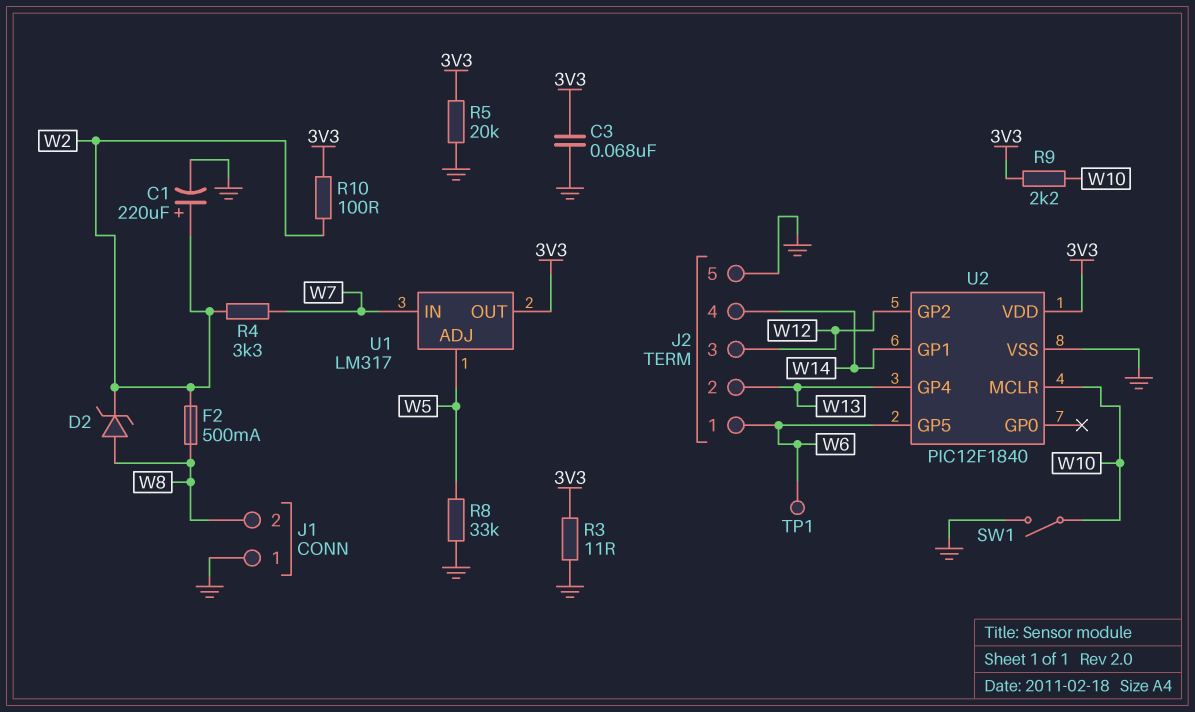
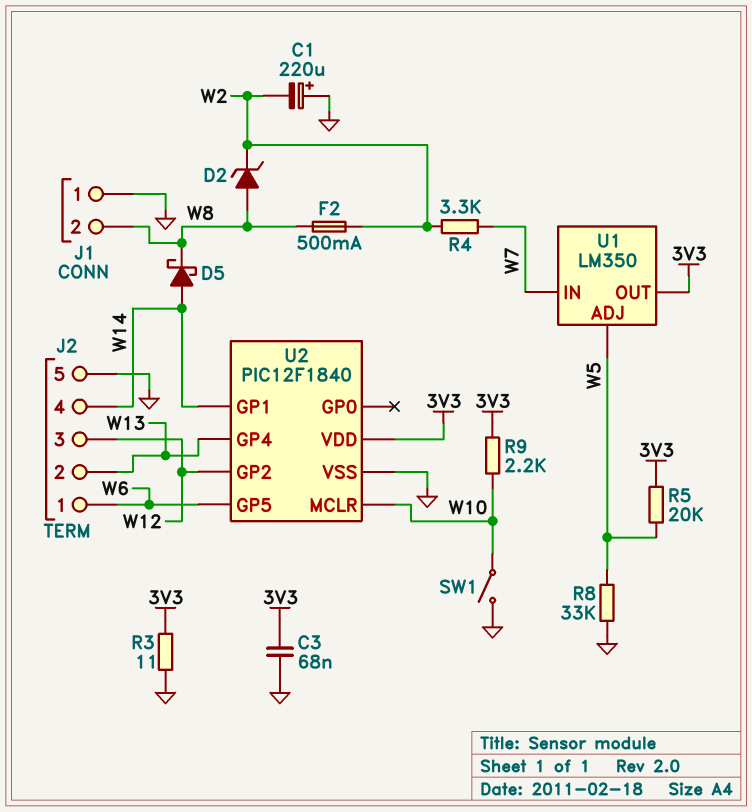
C1: 220uF (plus W2, minus GND) -> 220uF (plus GND, minus W2)
D5: none -> schottky (A W14, K W8)
R5: 20k (3V3, GND) -> 20k (3V3, W5)
R10: 100 (3V3, W2) -> none
TP1: test point (W6) -> none
U1: LM317 -> LM350

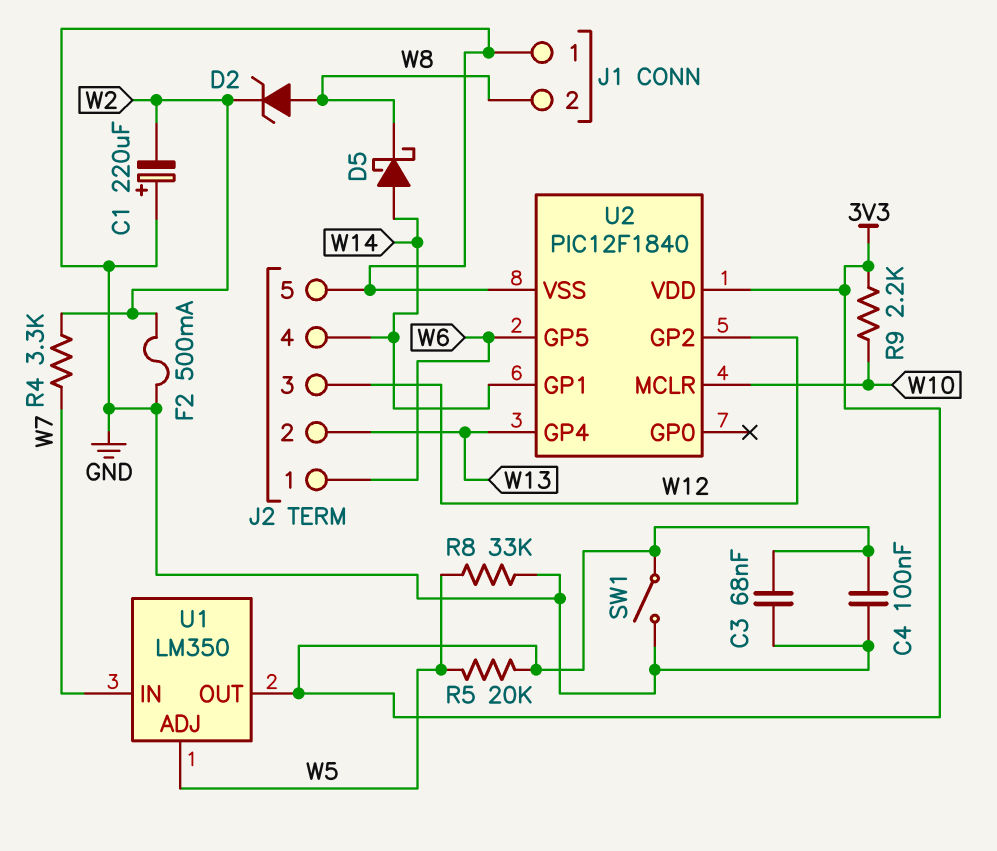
C4: none -> 100nF (3V3, GND)
F2: 500mA (W2, W8) -> 500mA (GND, W2)
R3: 11 (3V3, GND) -> none
SW1: switch (GND, W10) -> switch (3V3, GND)

